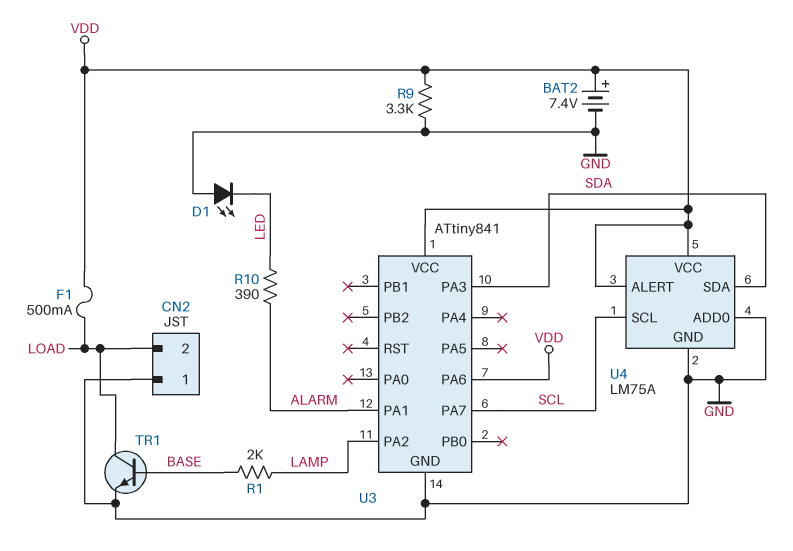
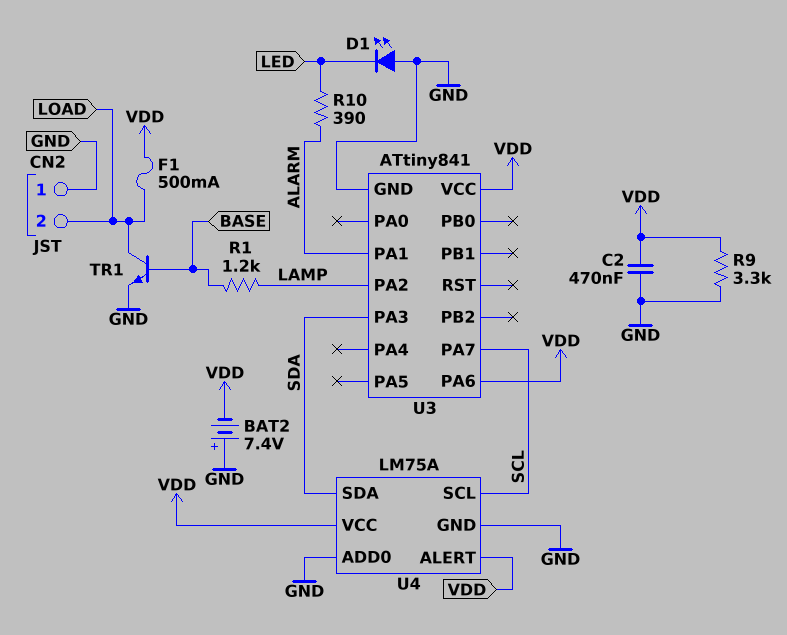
BAT2: 7.4V (plus VDD, minus GND) -> 7.4V (plus GND, minus VDD)
C2: none -> 470nF (GND, VDD)
R1: 2k (BASE, LAMP) -> 1.2k (BASE, LAMP)

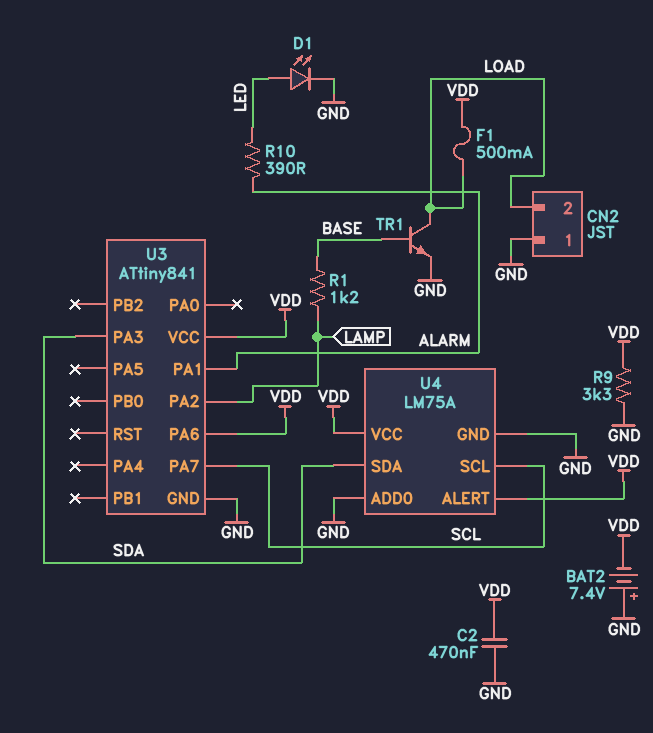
D1: LED (A GND, K LED) -> LED (A LED, K GND)

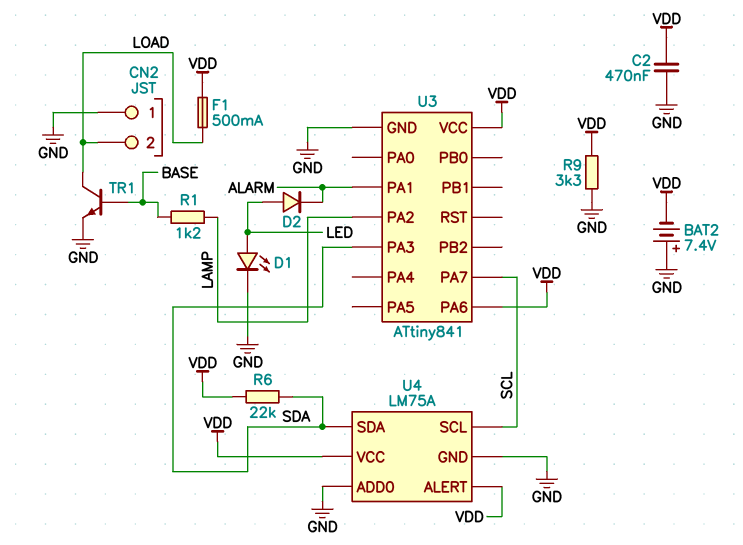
D2: none -> diode (A LED, K ALARM)
R6: none -> 22k (SDA, VDD)
R10: 390 (ALARM, LED) -> none

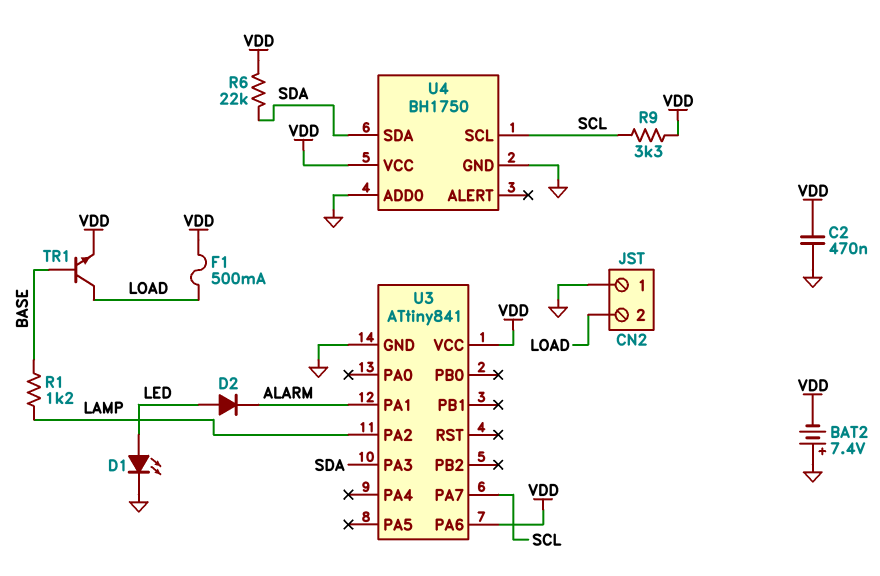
R9: 3.3k (GND, VDD) -> 3.3k (SCL, VDD)
TR1: NPN (B BASE, C LOAD, E GND) -> NPN (B BASE, C LOAD, E VDD)
U4: LM75A -> BH1750
U4 pin ALERT: VDD -> none

